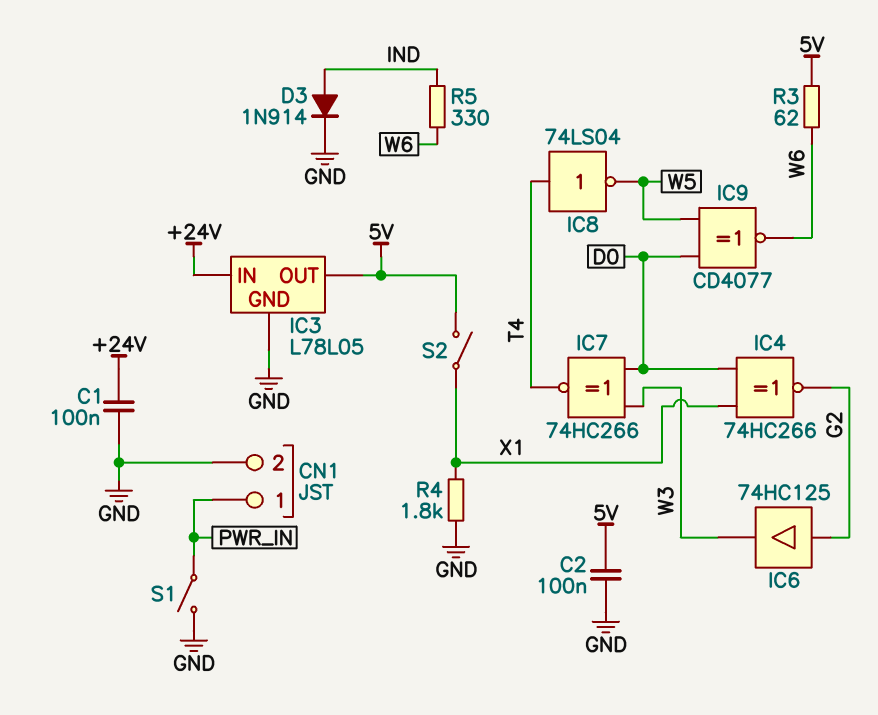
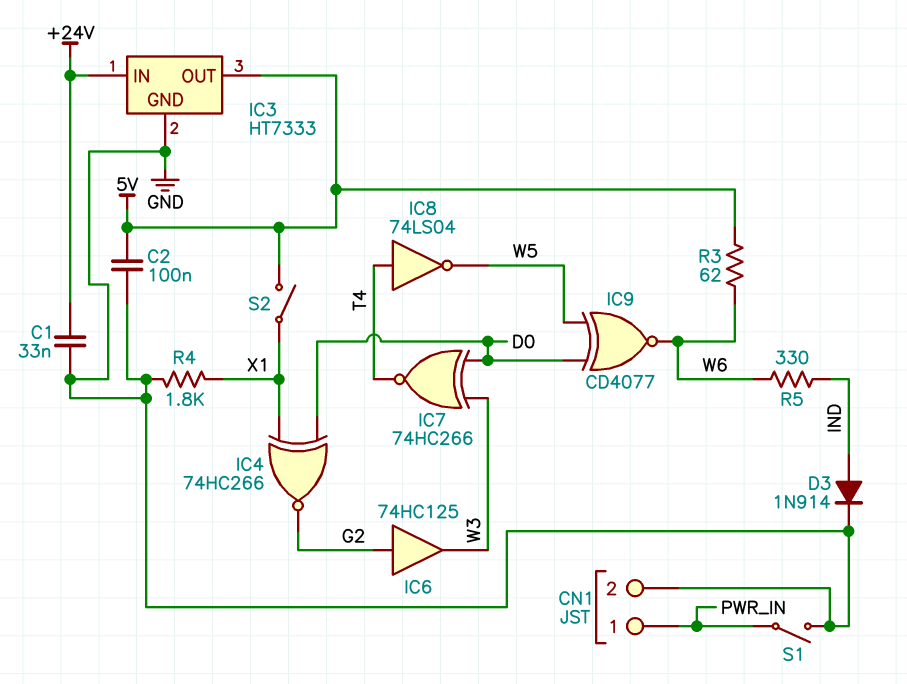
C1: 100nF (+24V, GND) -> 33nF (+24V, GND)
IC3: L78L05 -> HT7333

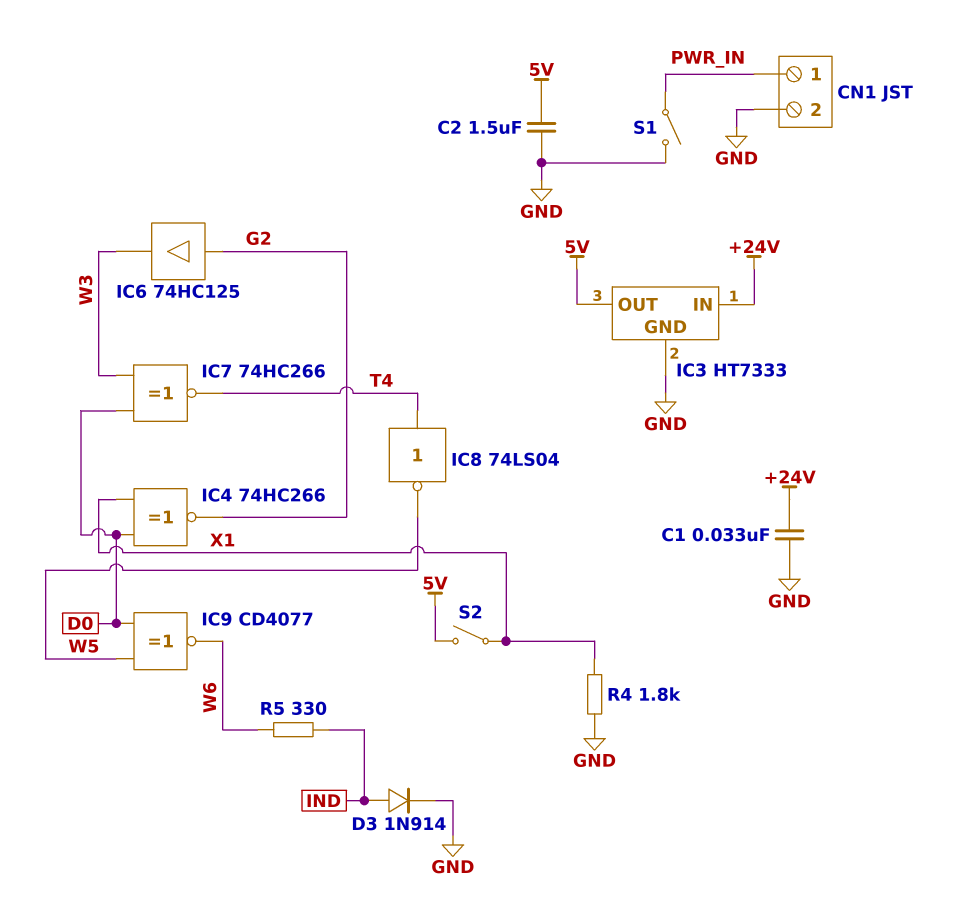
C2: 100nF (5V, GND) -> 1.5uF (5V, GND)
R3: 62 (5V, W6) -> none

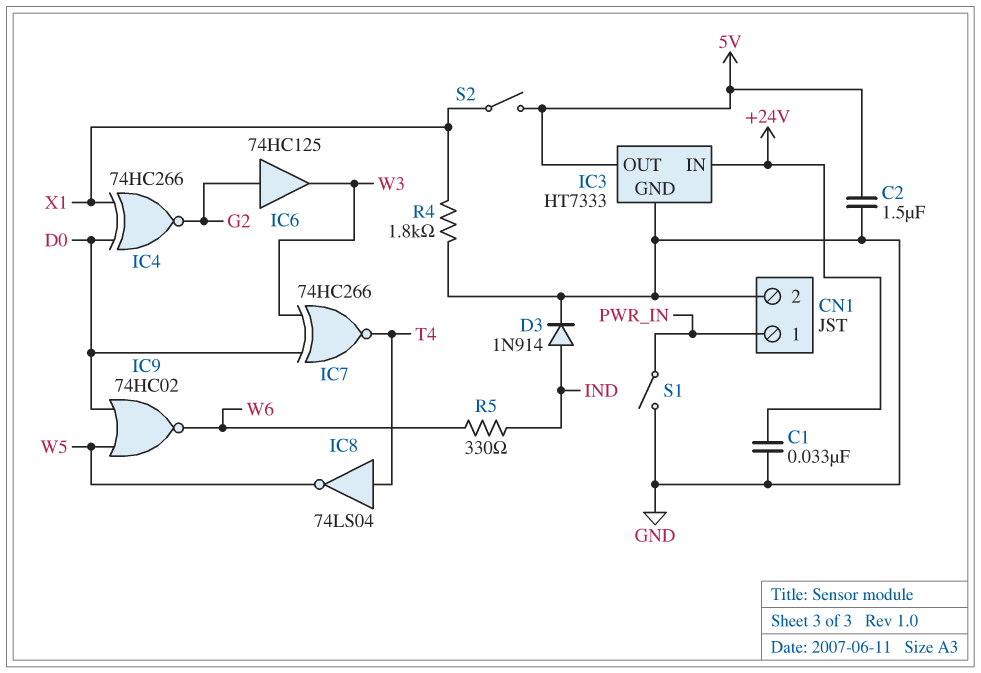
IC9: XNOR CD4077 (in D0, in W5, out W6) -> NOR 74HC02 (in D0, in W5, out W6)

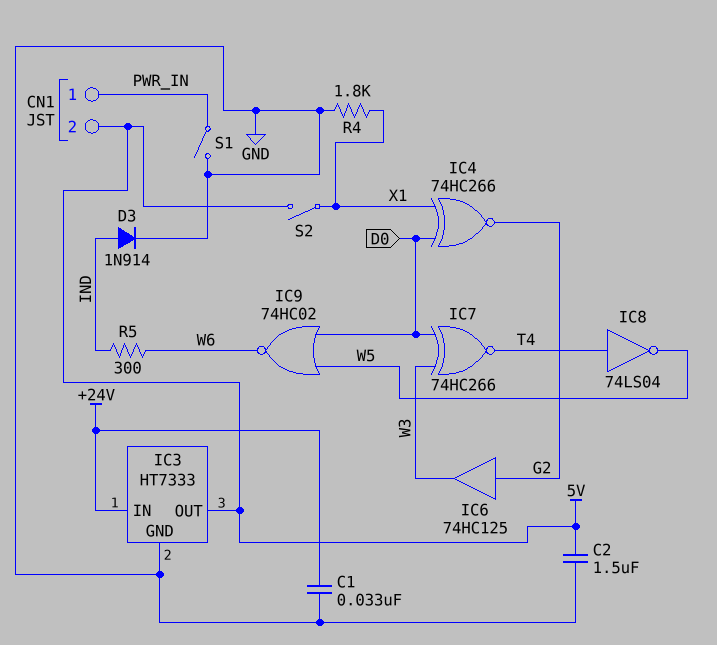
CN1 pin 2: GND -> 5V
R5: 330 (IND, W6) -> 300 (IND, W6)

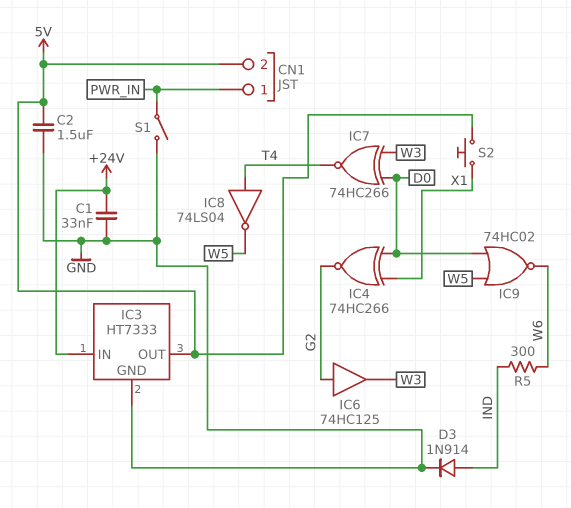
R4: 1.8k (GND, X1) -> none
S2: switch (5V, X1) -> button (5V, X1)

